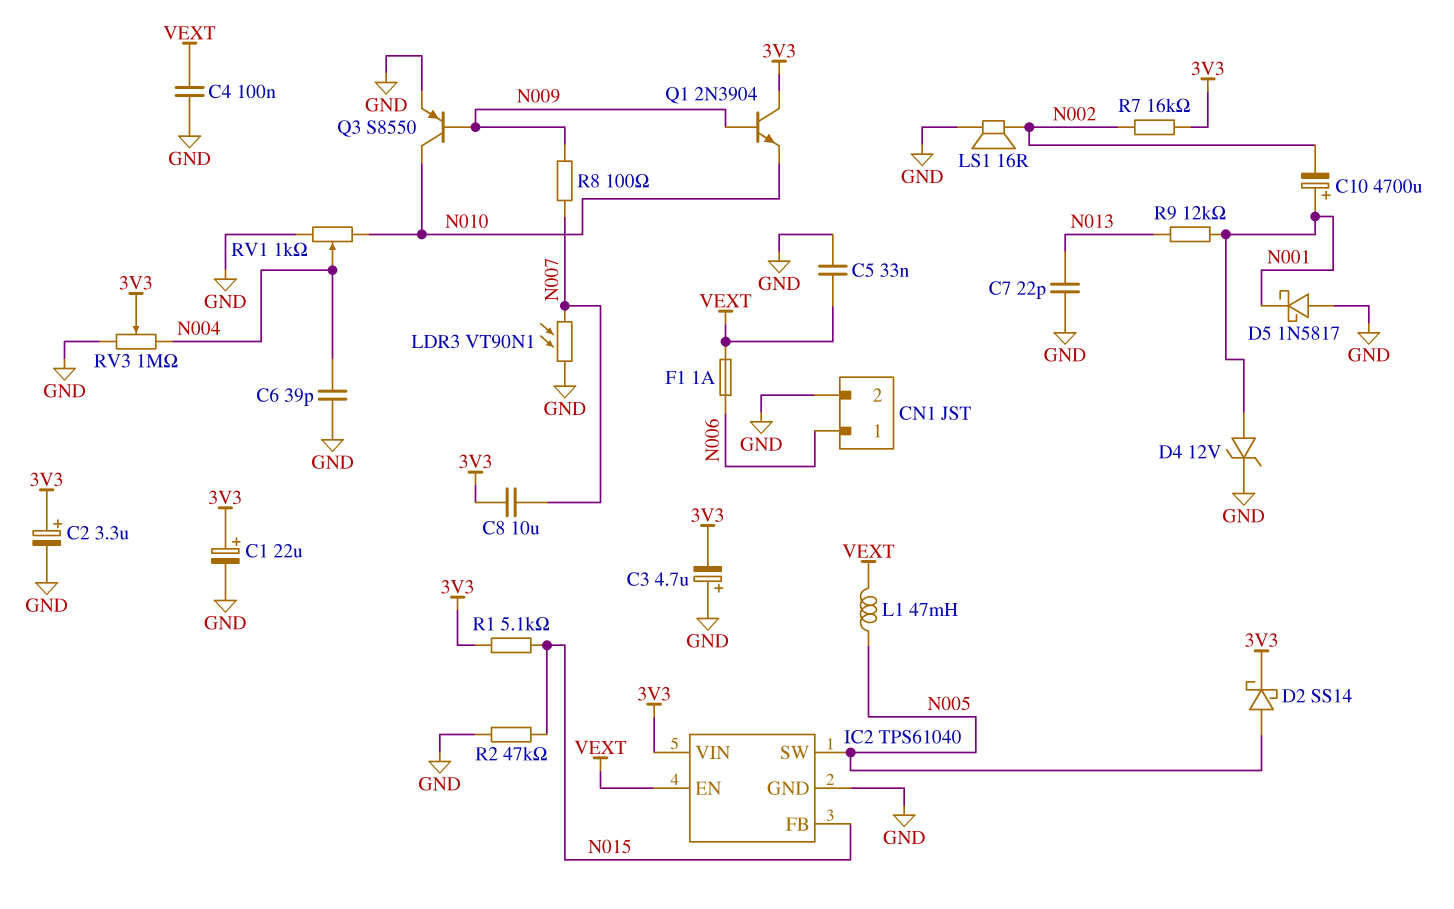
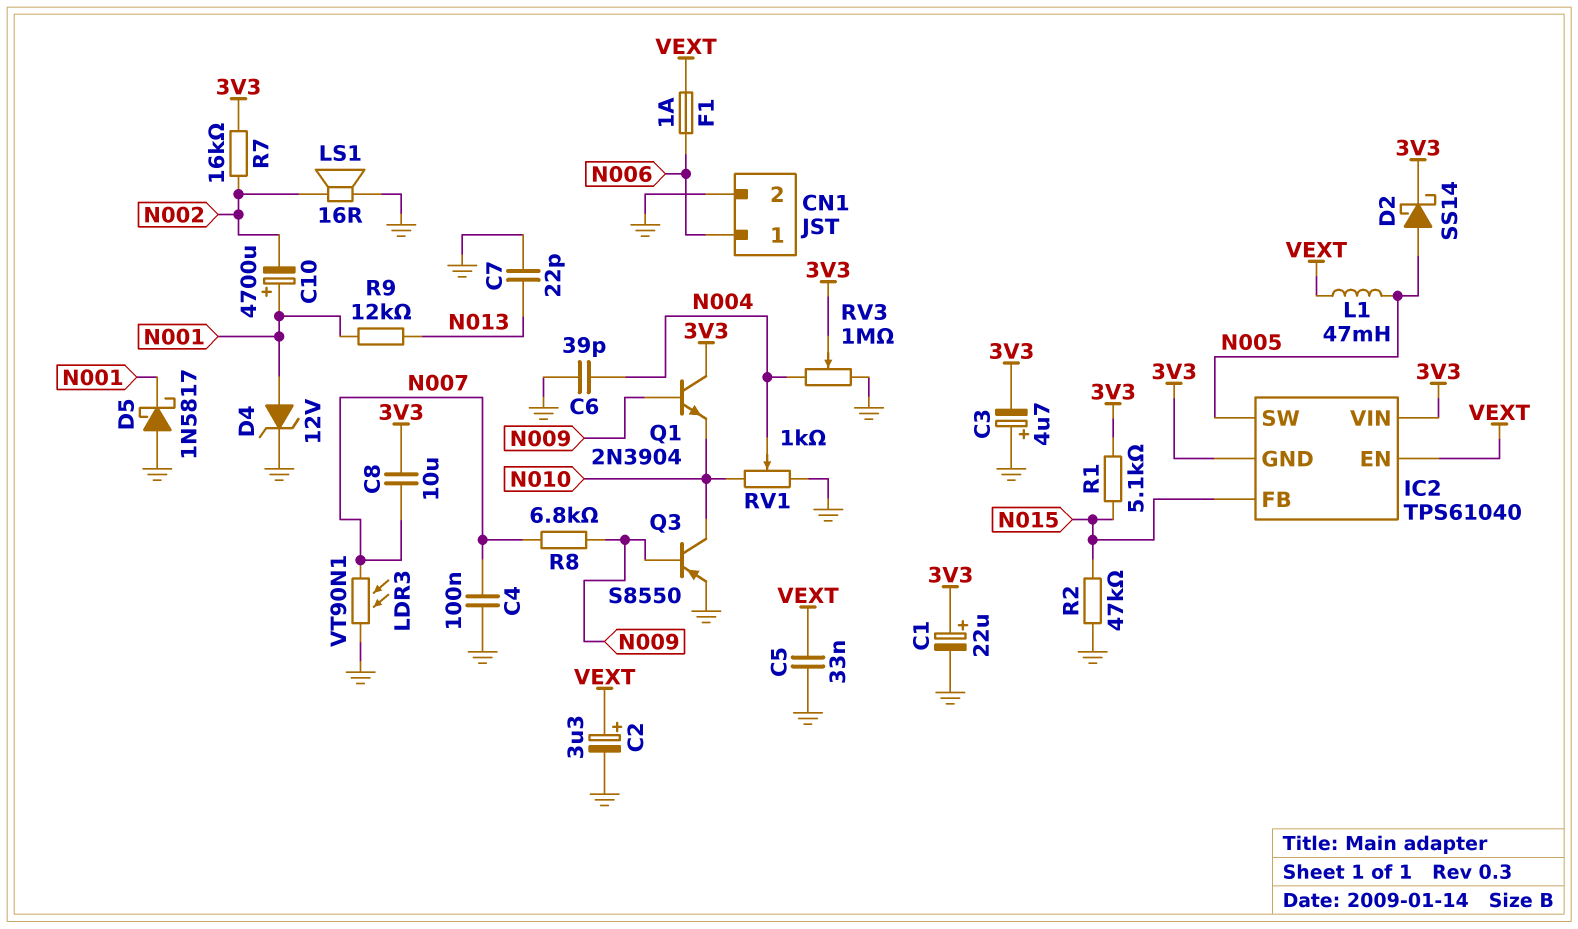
C2: 3.3uF (plus 3V3, minus GND) -> 3.3uF (plus VEXT, minus GND)
C4: 100nF (GND, VEXT) -> 100nF (GND, N007)
IC2 pin GND: GND -> 3V3
R8: 100 (N007, N009) -> 6.8k (N007, N009)

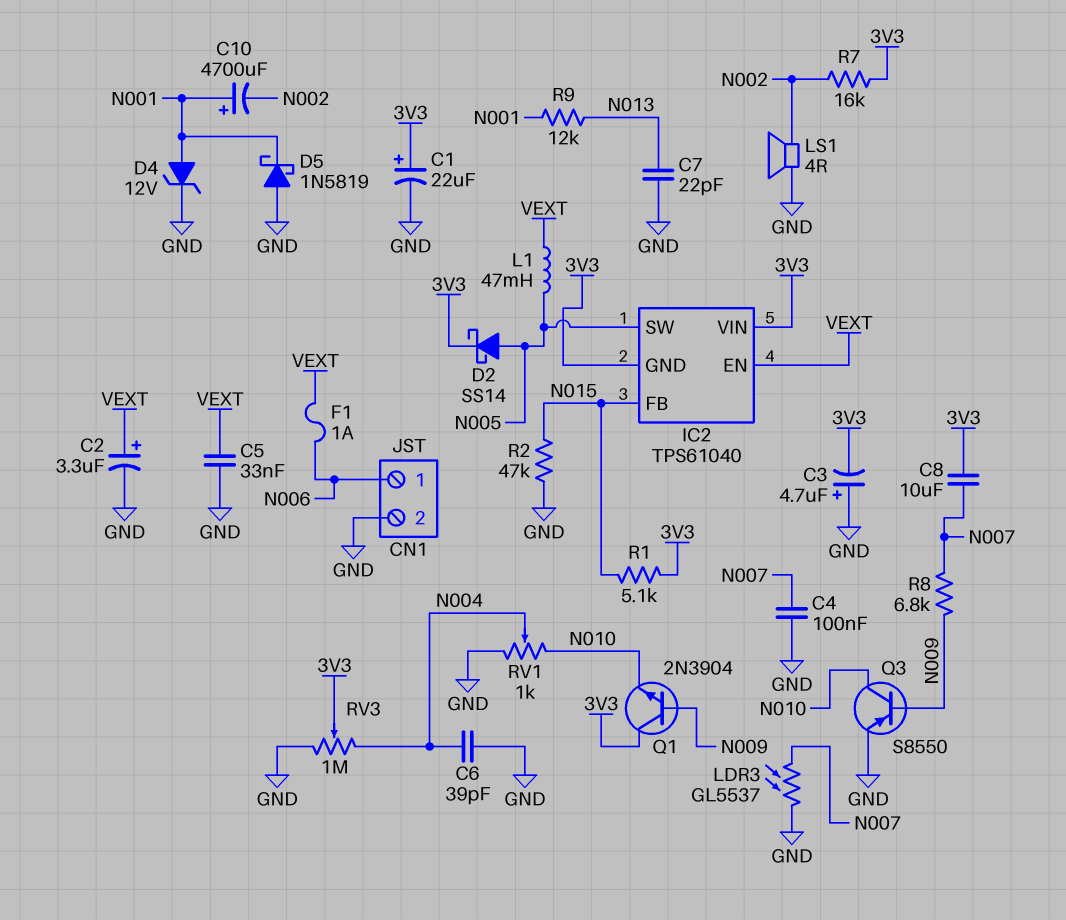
D5: schottky 1N5817 (A GND, K N001) -> schottky 1N5819 (A GND, K N001)
LDR3: VT90N1 (GND, N007) -> GL5537 (GND, N007)
LS1: speaker 16R (GND, N002) -> speaker 4R (GND, N002)

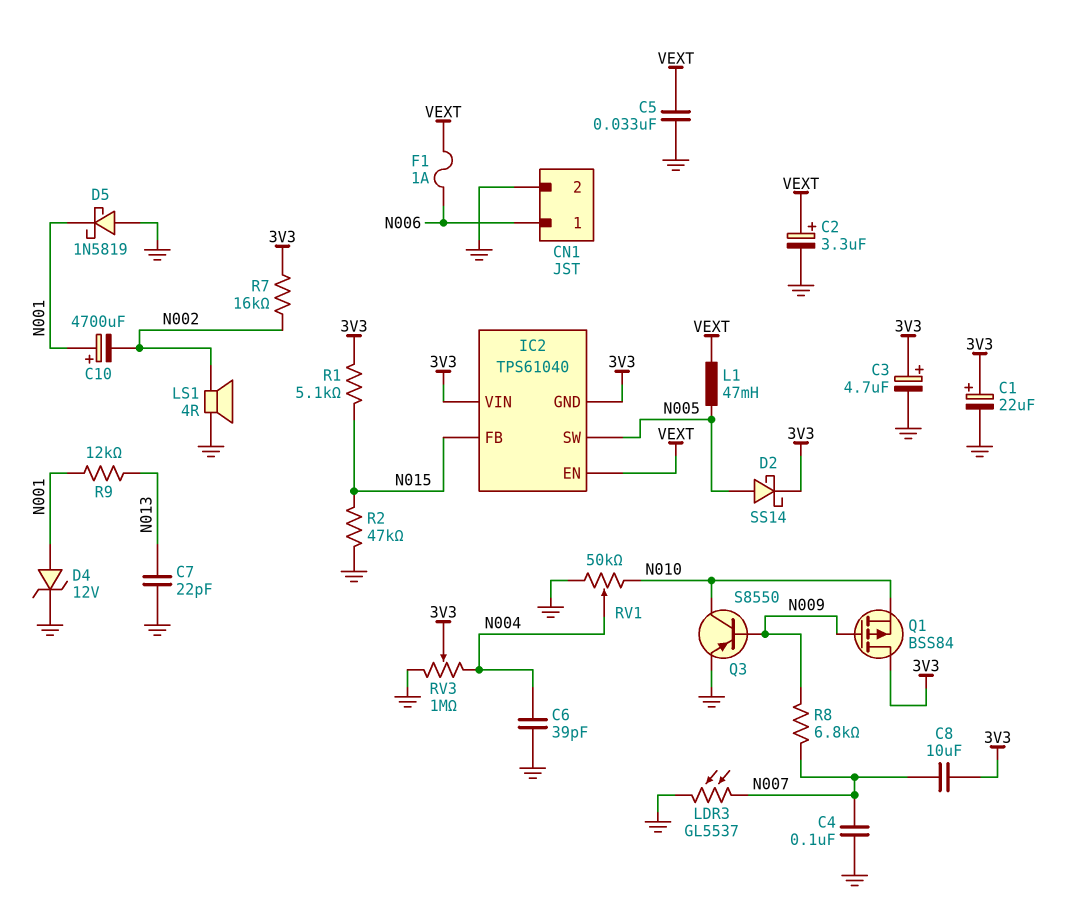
C3: 4.7uF (plus GND, minus 3V3) -> 4.7uF (plus 3V3, minus GND)
Q1: NPN 2N3904 (B N009, C 3V3, E N010) -> PMOS BSS84 (G N009, D 3V3, S N010)
RV1: 1k (GND, N010, wiper N004) -> 50k (GND, N010, wiper N004)

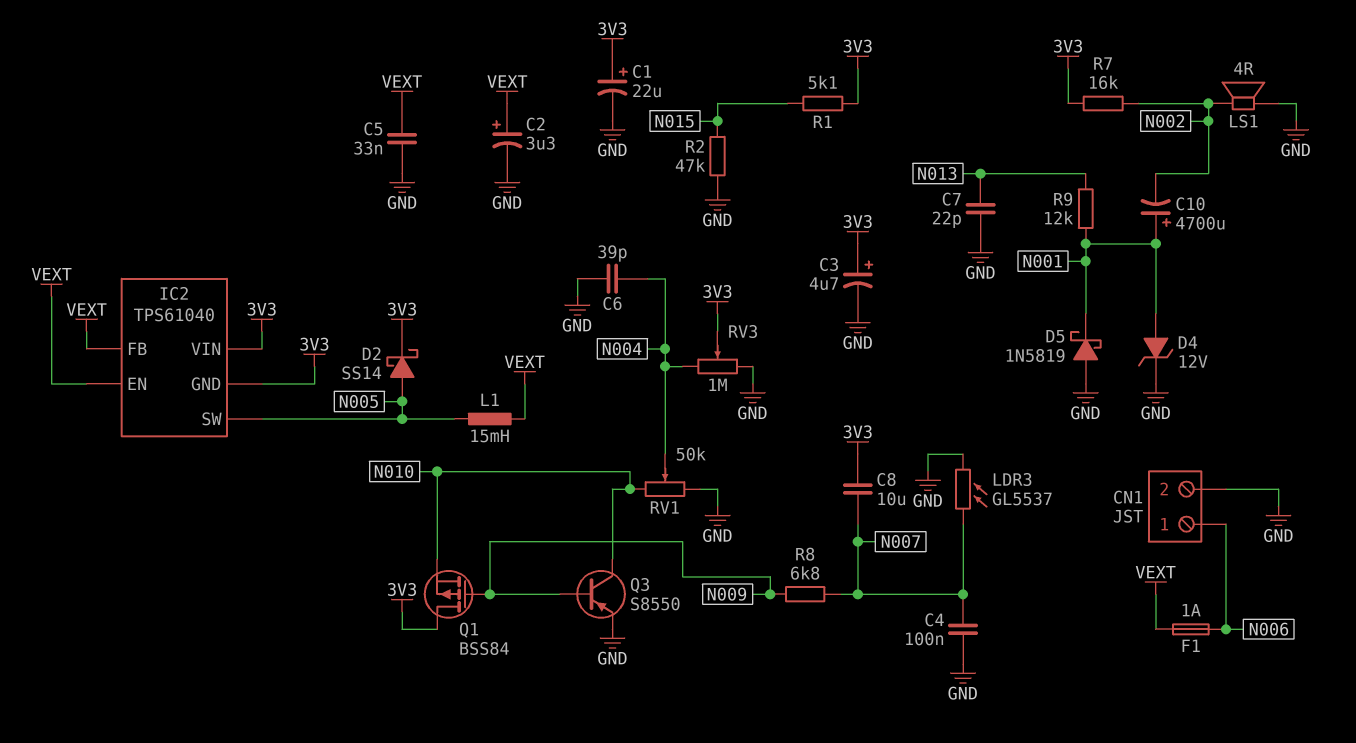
IC2 pin FB: N015 -> VEXT
L1: 47mH (N005, VEXT) -> 15mH (N005, VEXT)

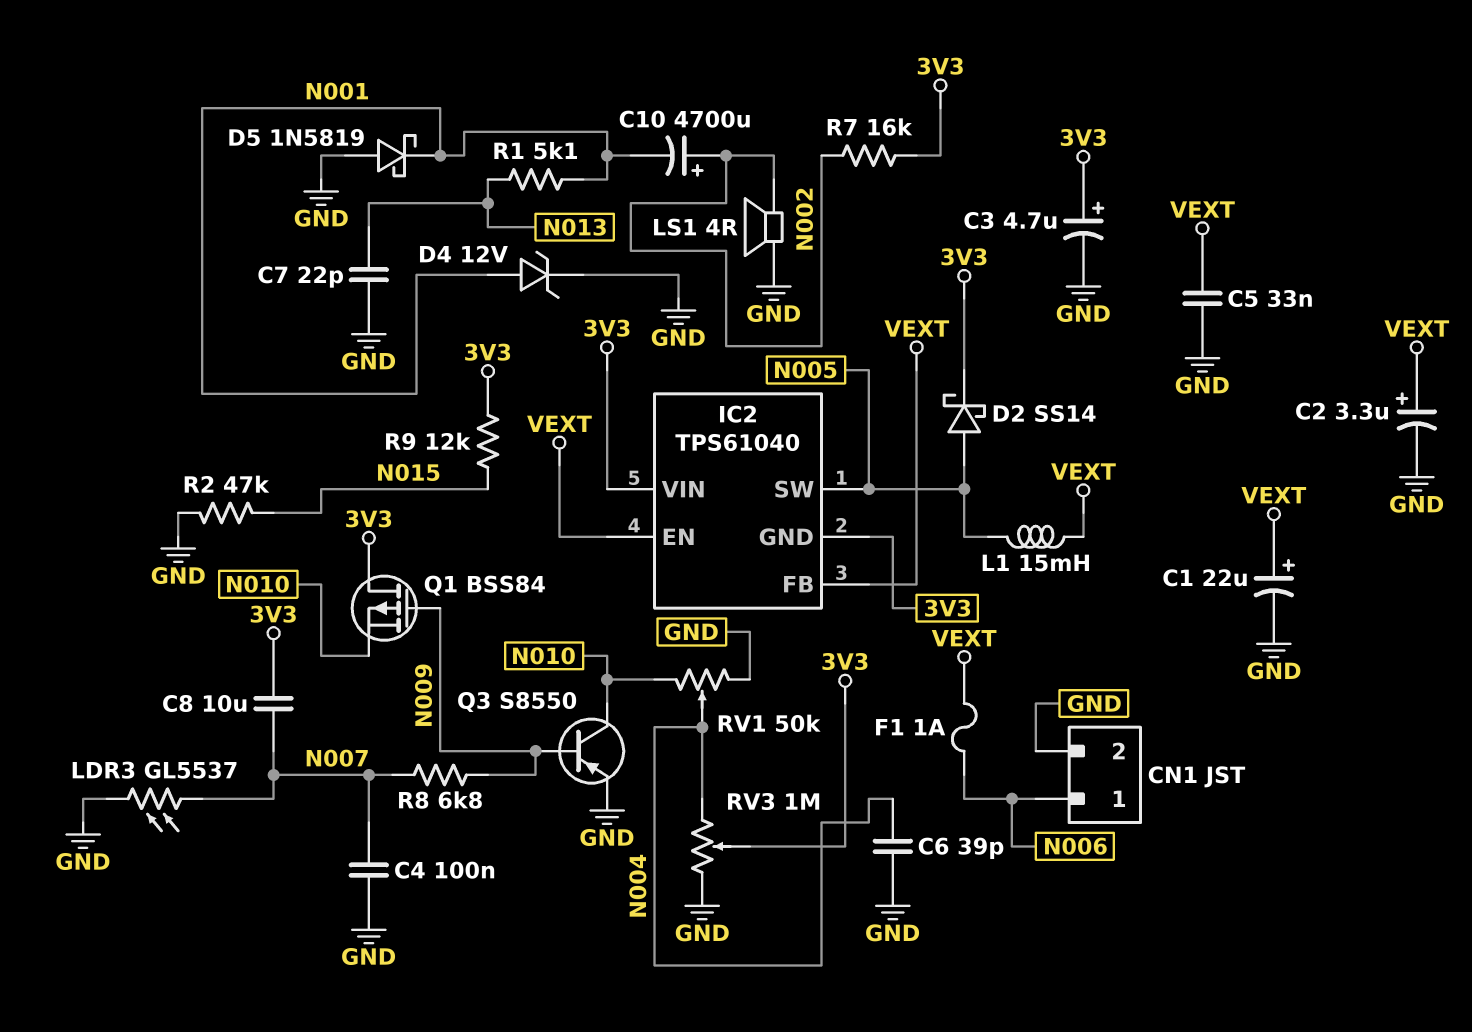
C1: 22uF (plus 3V3, minus GND) -> 22uF (plus VEXT, minus GND)
C10: 4700uF (plus N001, minus N002) -> 4700uF (plus N002, minus N001)
R1: 5.1k (3V3, N015) -> 5.1k (N001, N013)
R9: 12k (N001, N013) -> 12k (3V3, N015)

